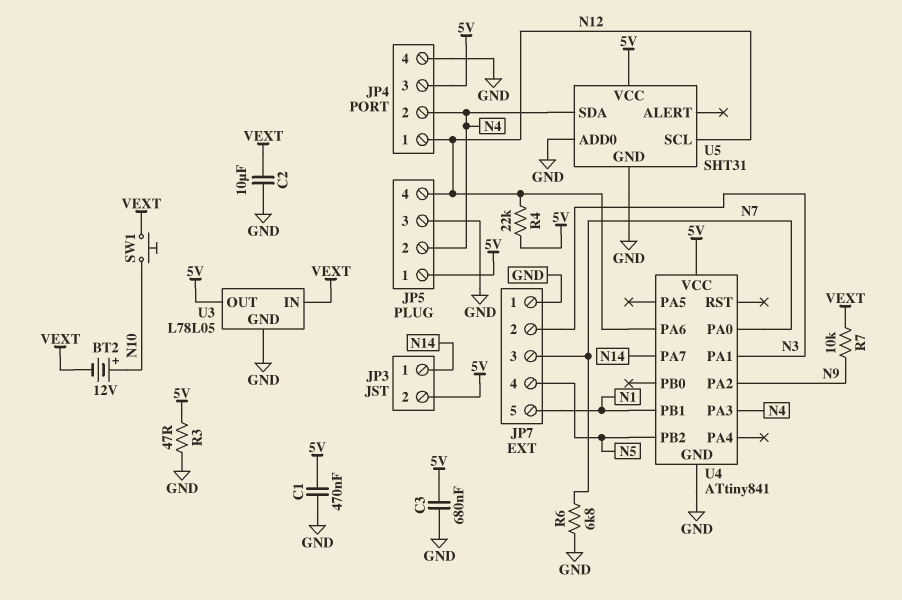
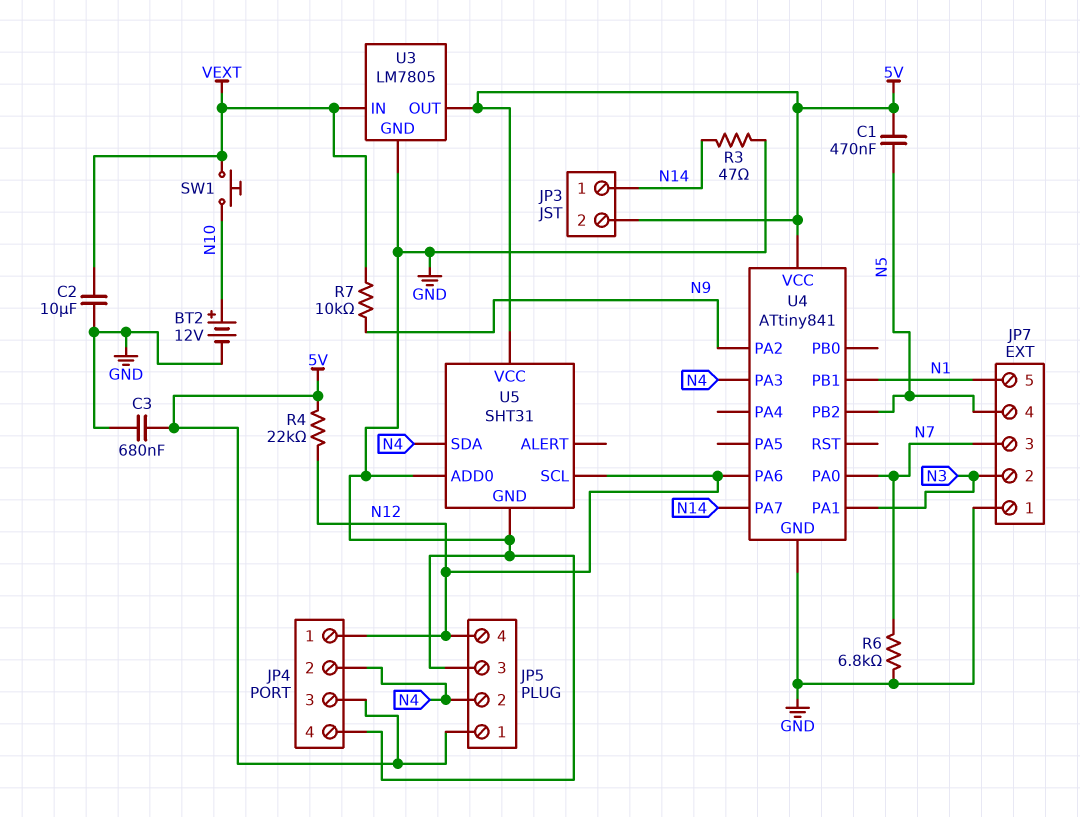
BT2: 12V (plus N10, minus VEXT) -> 12V (plus N10, minus GND)
C1: 470nF (5V, GND) -> 470nF (5V, N5)
R3: 47 (5V, GND) -> 47 (GND, N14)
U3: L78L05 -> LM7805

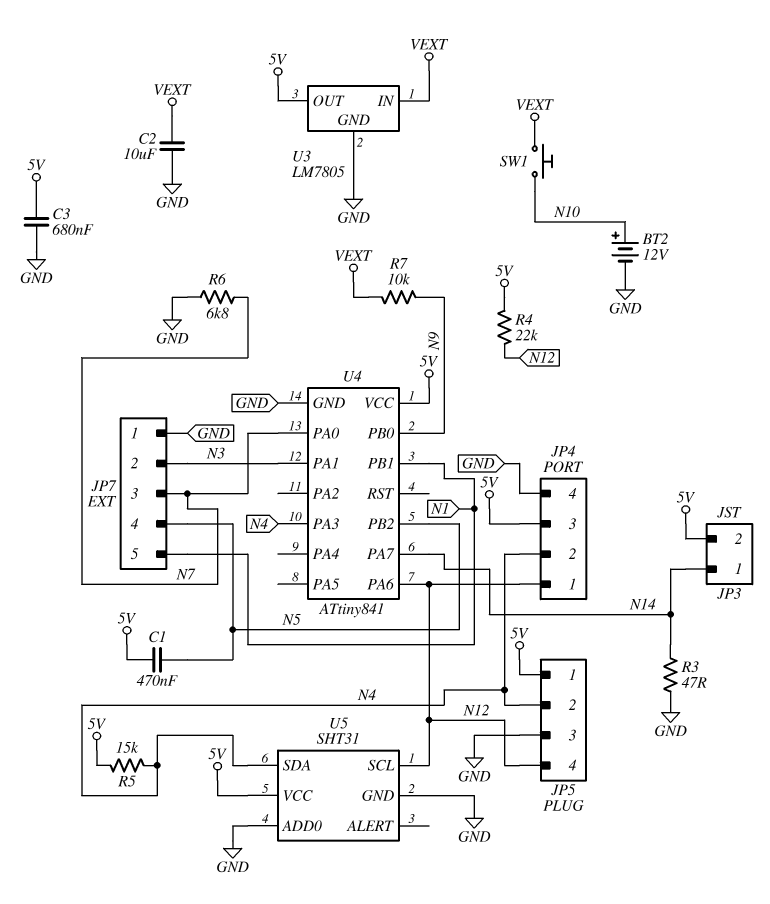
R5: none -> 15k (5V, N4)
U4 pin PA2: N9 -> none
U4 pin PB0: none -> N9

